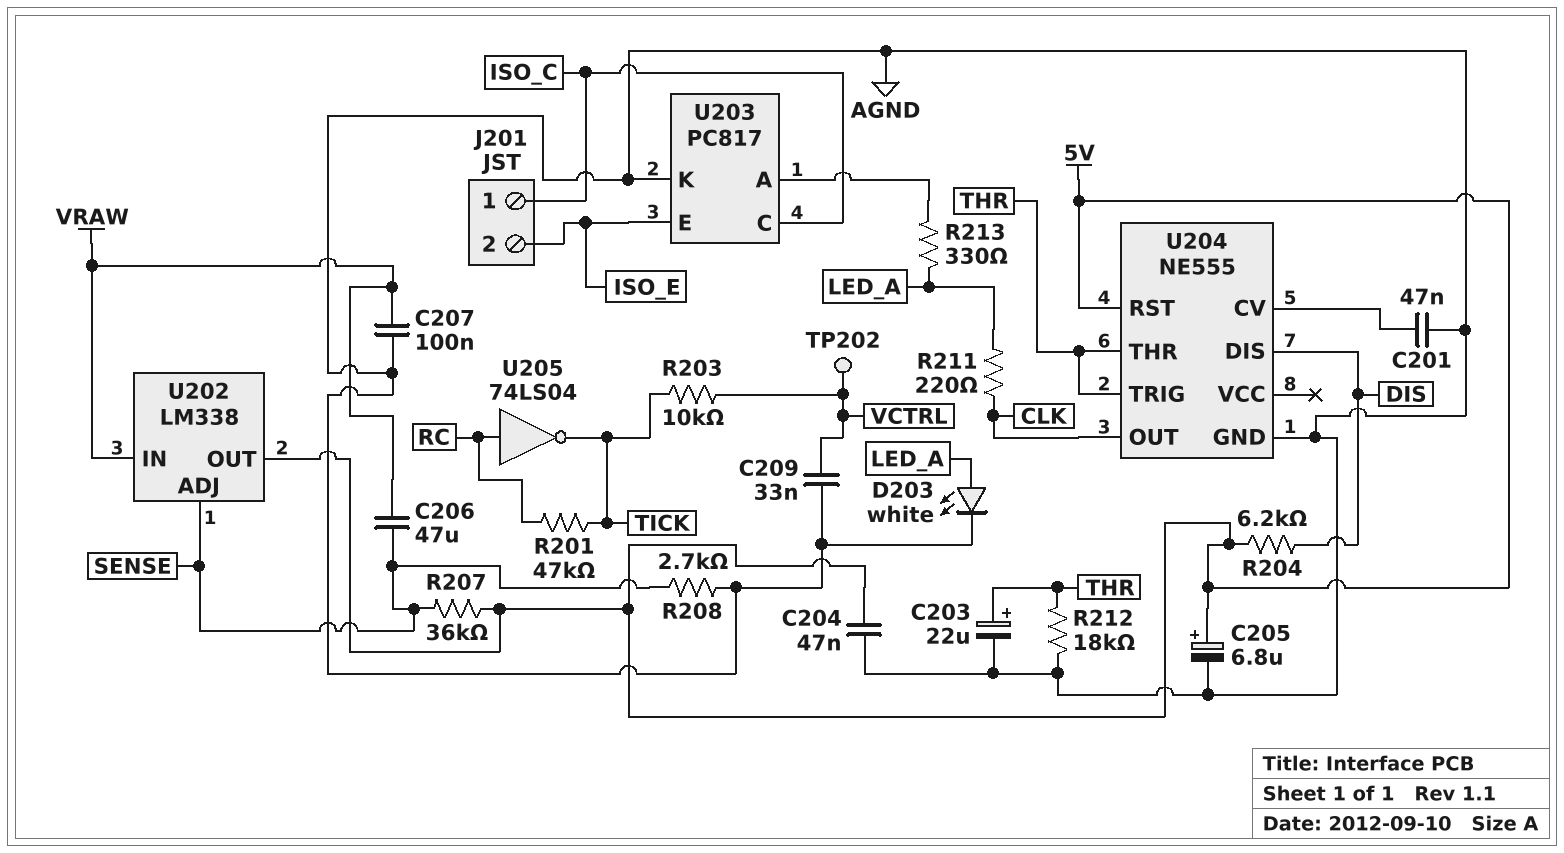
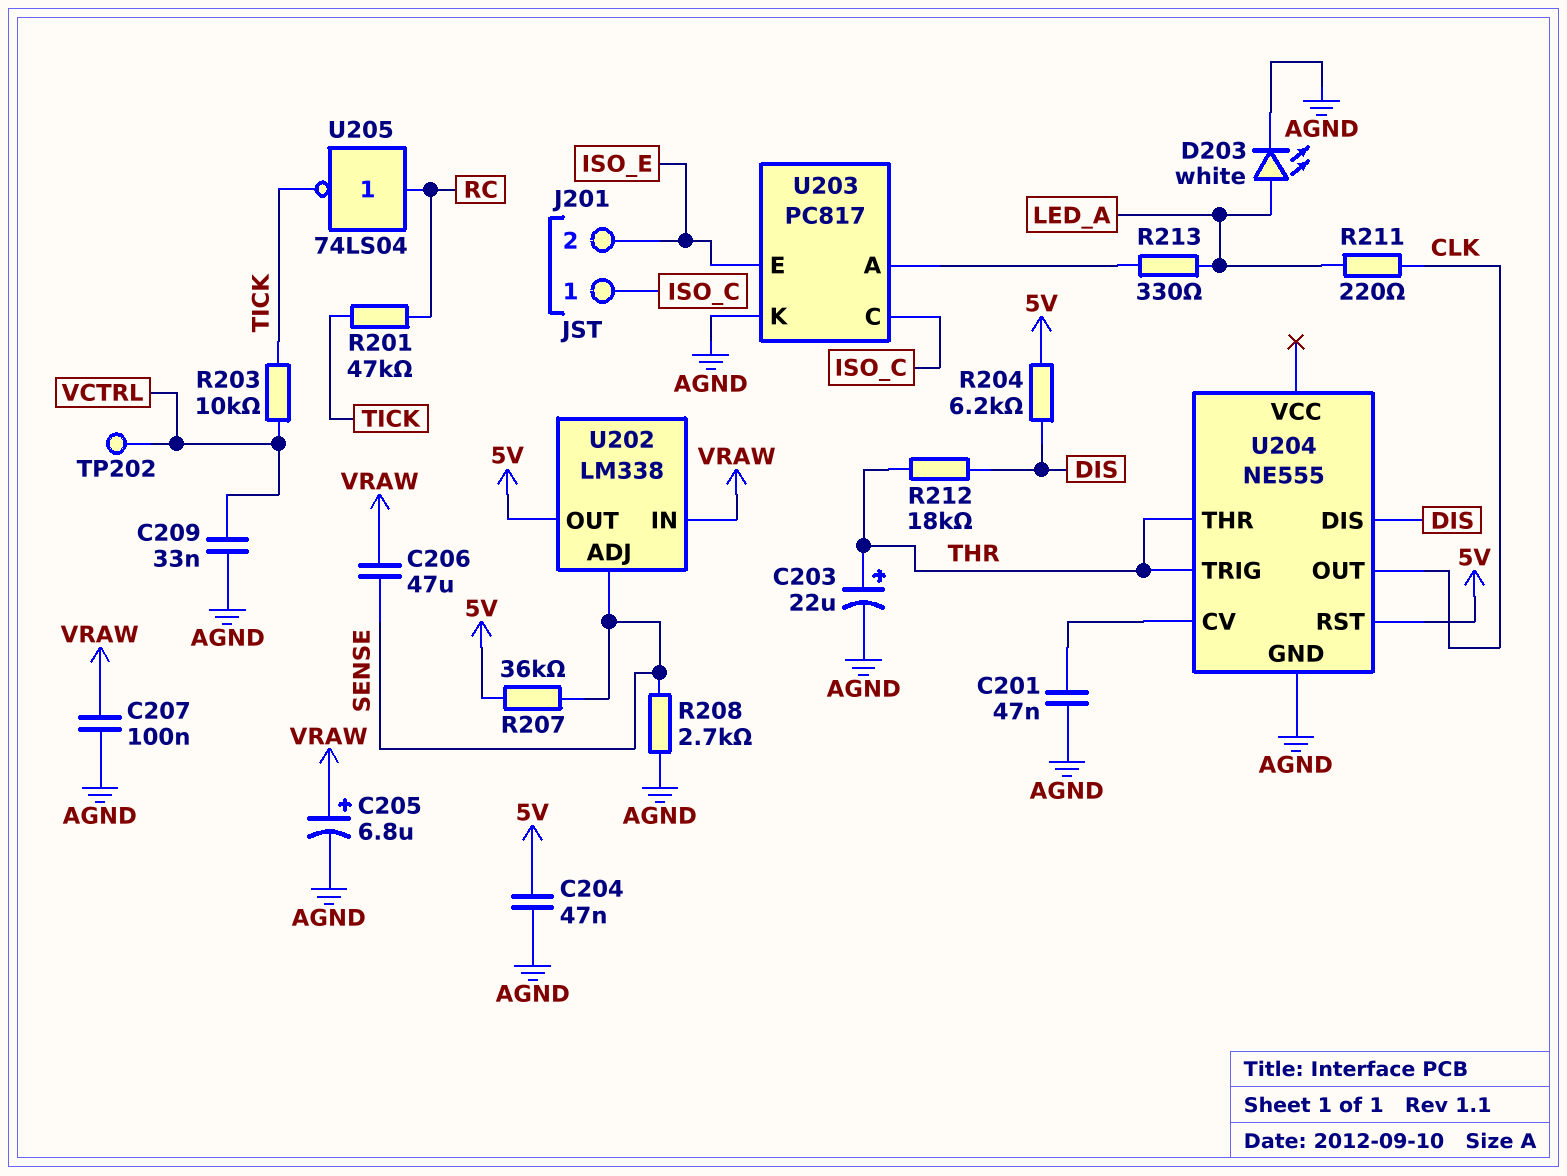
C205: 6.8uF (plus 5V, minus AGND) -> 6.8uF (plus VRAW, minus AGND)
R212: 18k (AGND, THR) -> 18k (DIS, THR)

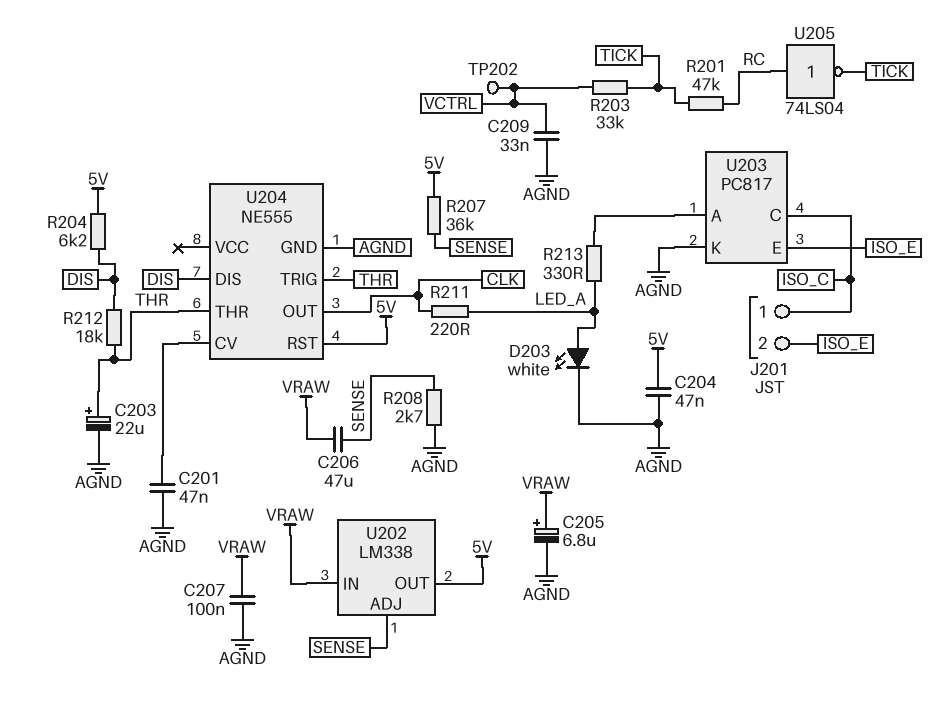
R203: 10k (TICK, VCTRL) -> 33k (TICK, VCTRL)

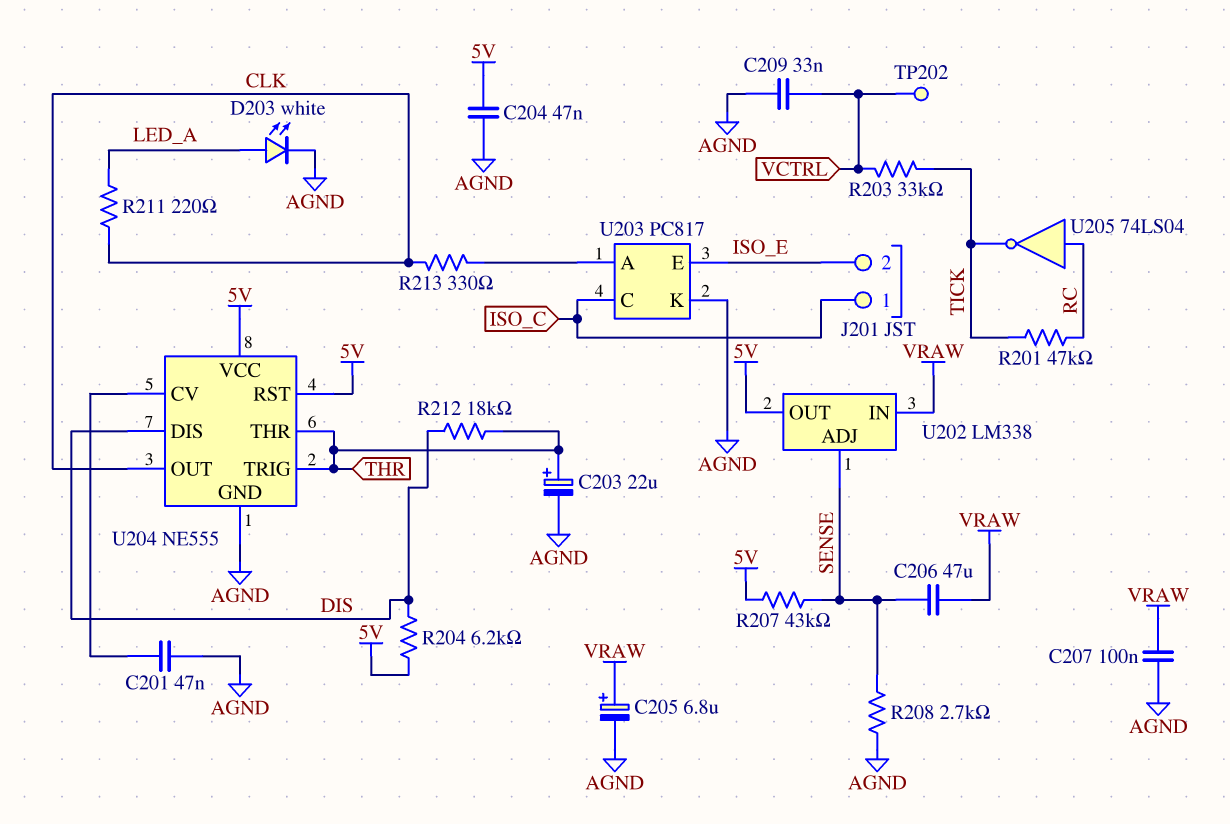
R207: 36k (5V, SENSE) -> 43k (5V, SENSE)
R213: 330 (LED_A, U203/A) -> 330 (CLK, U203/A)
U204 pin VCC: none -> 5V

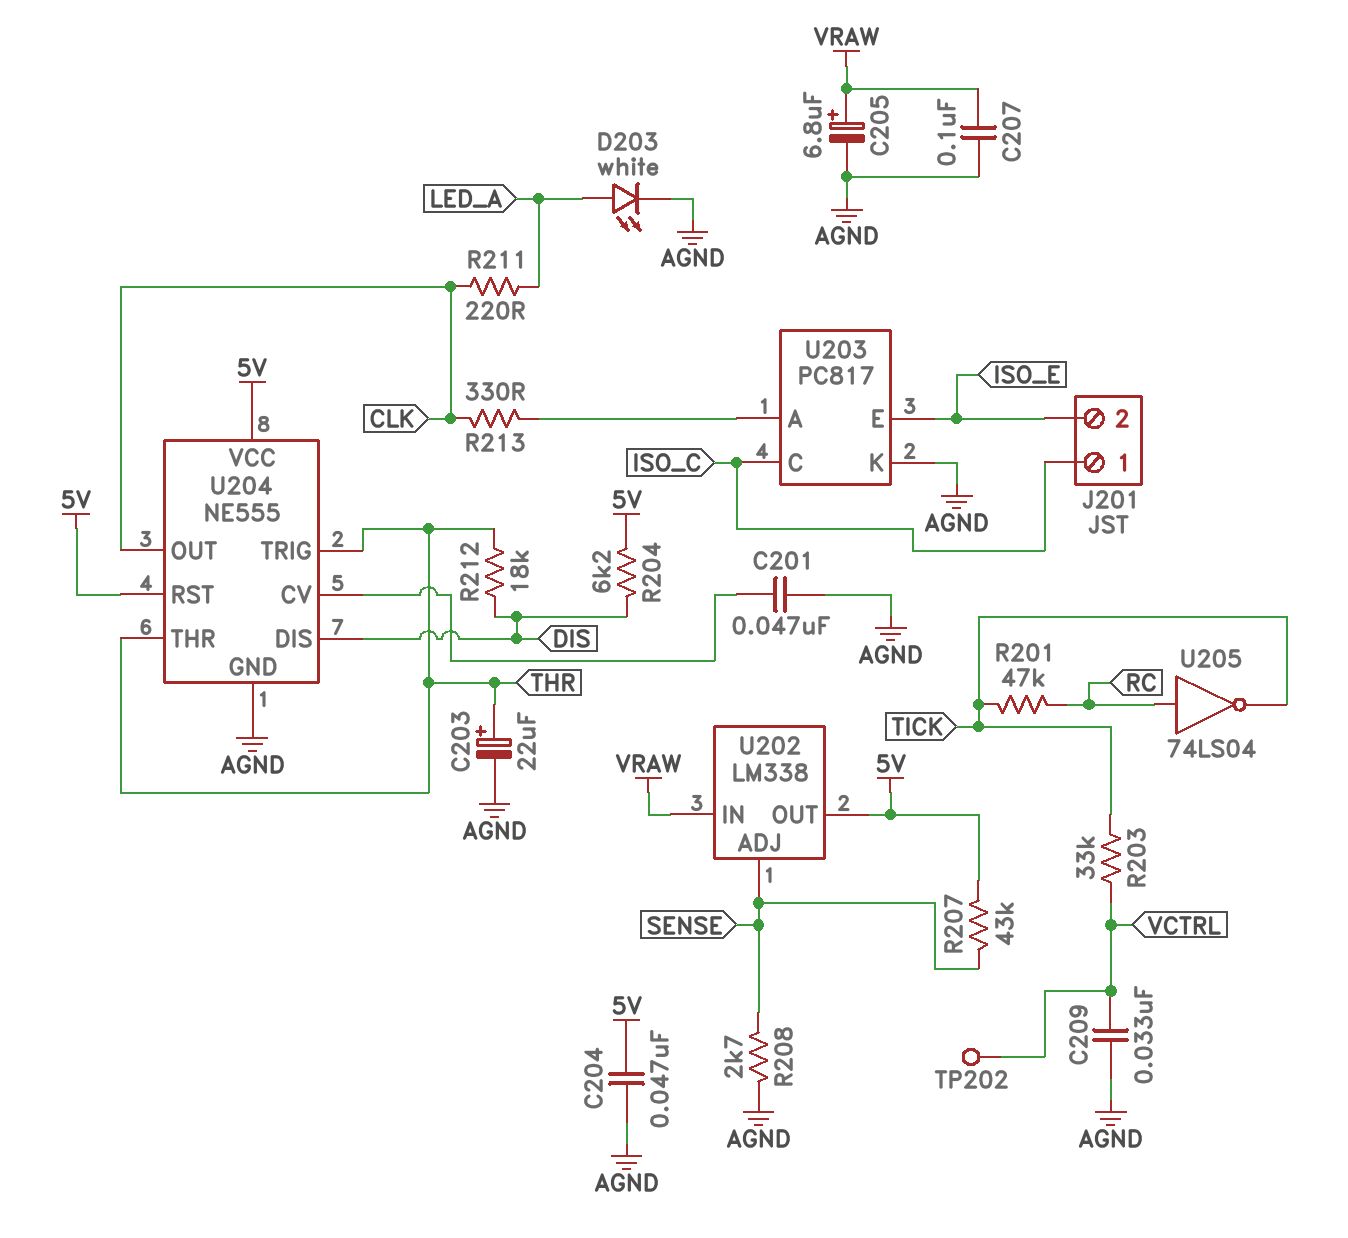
C206: 47uF (SENSE, VRAW) -> none

